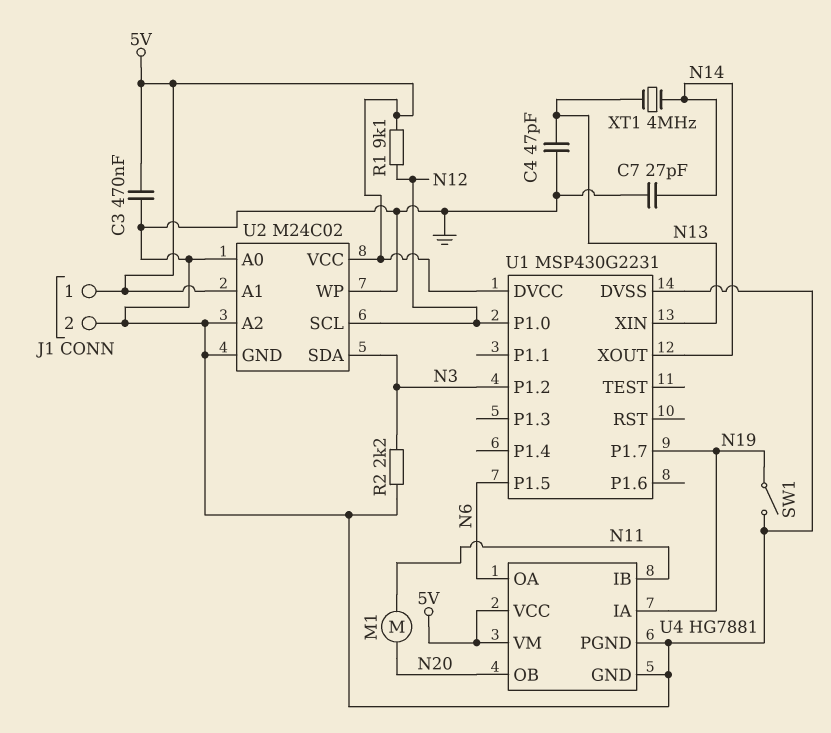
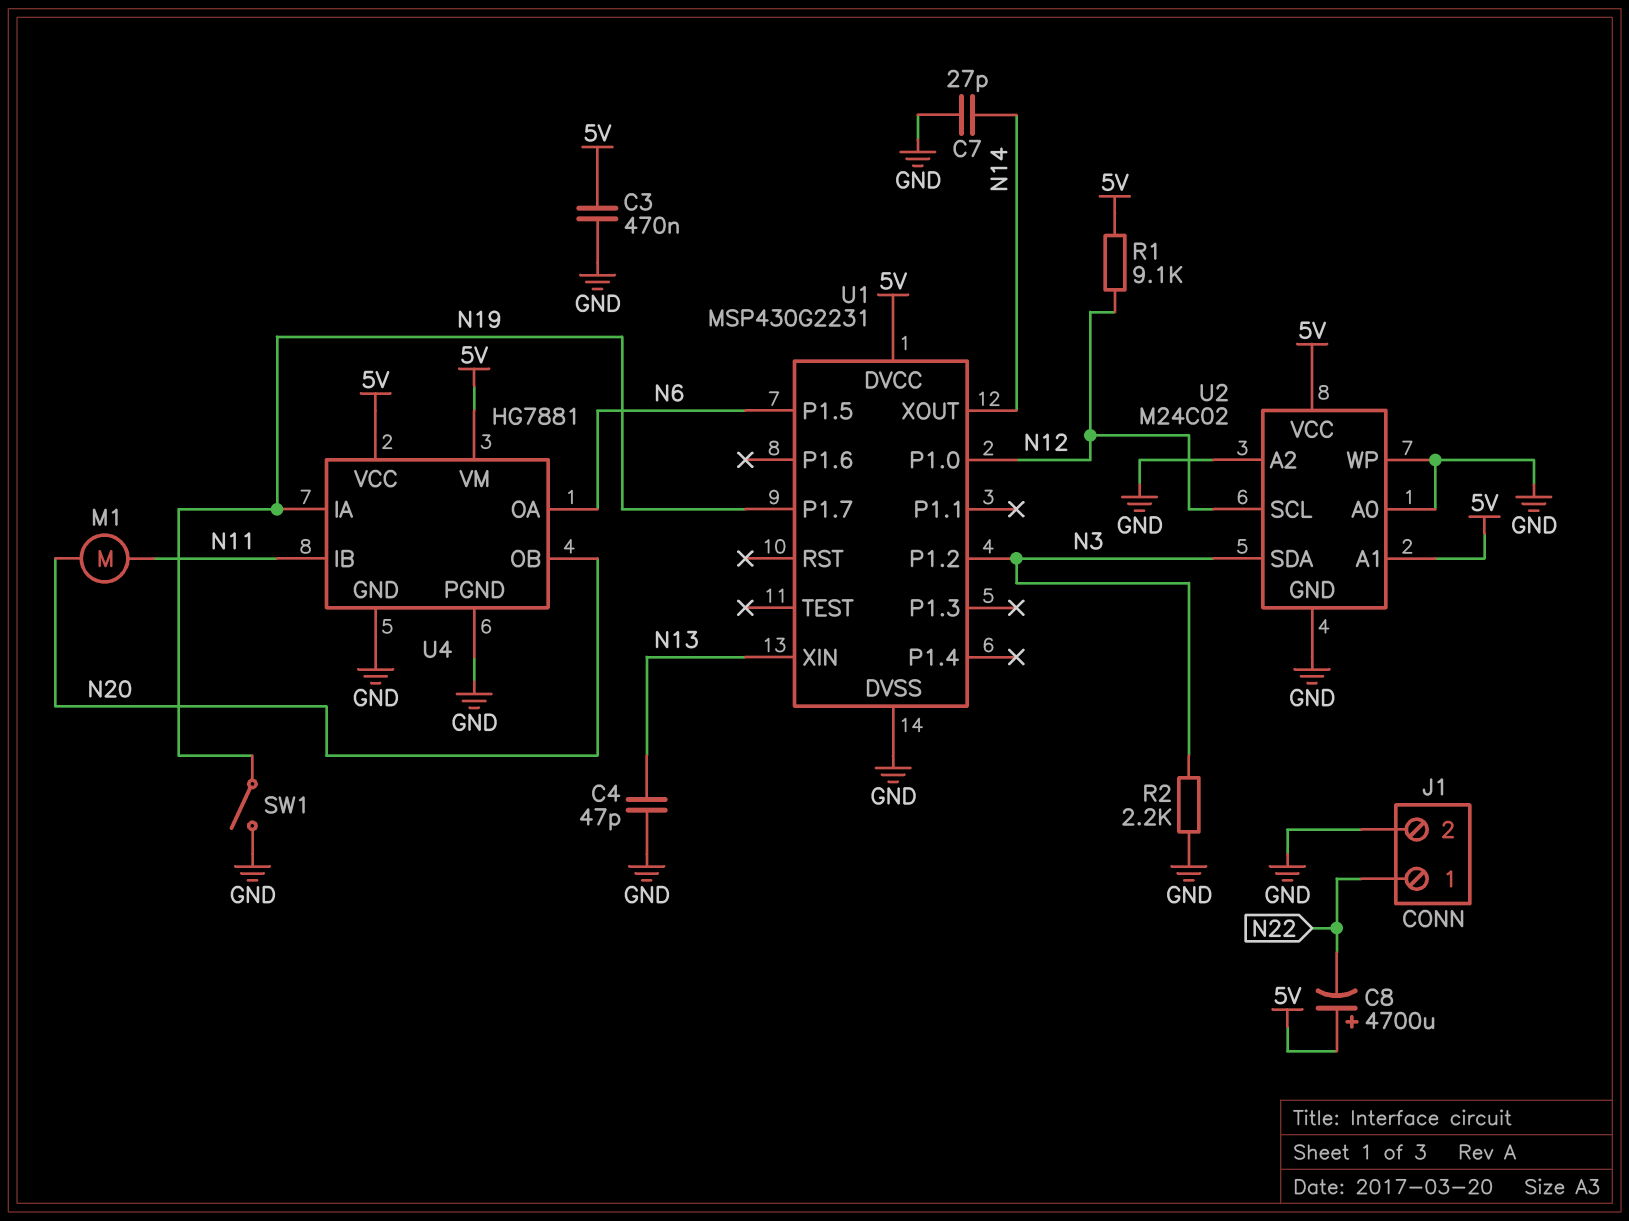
C8: none -> 4700uF (plus 5V, minus N22)
J1 pin 1: 5V -> N22
XT1: 4MHz (N13, N14) -> none

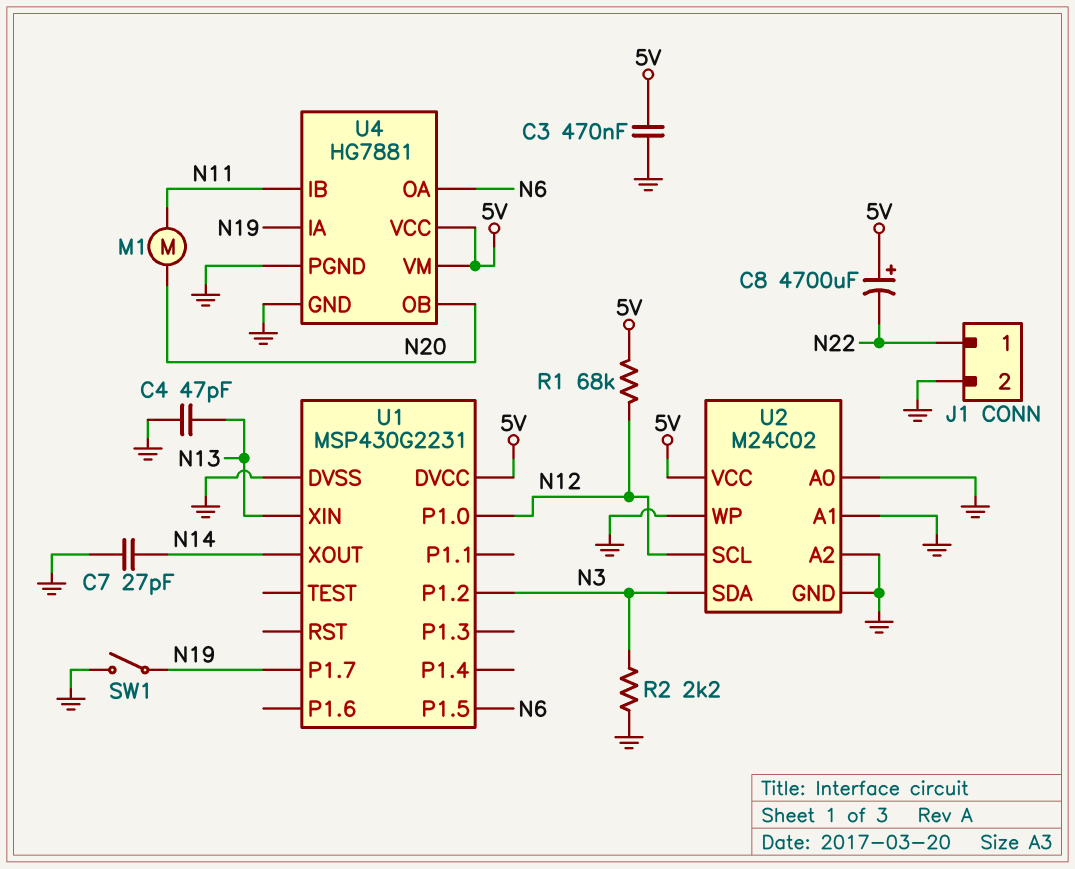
R1: 9.1k (5V, N12) -> 68k (5V, N12)
U2 pin A1: 5V -> GND

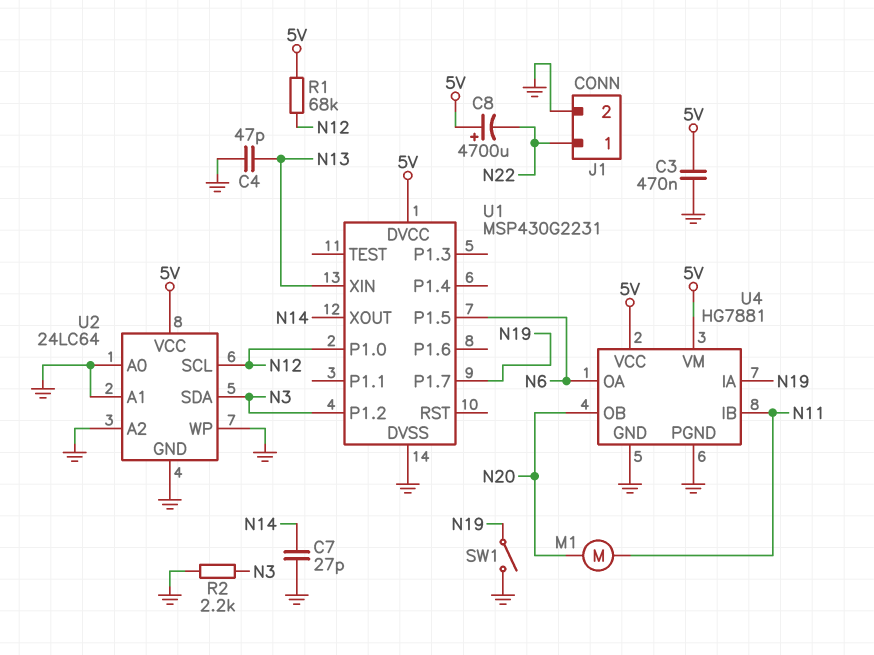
U2: M24C02 -> 24LC64

